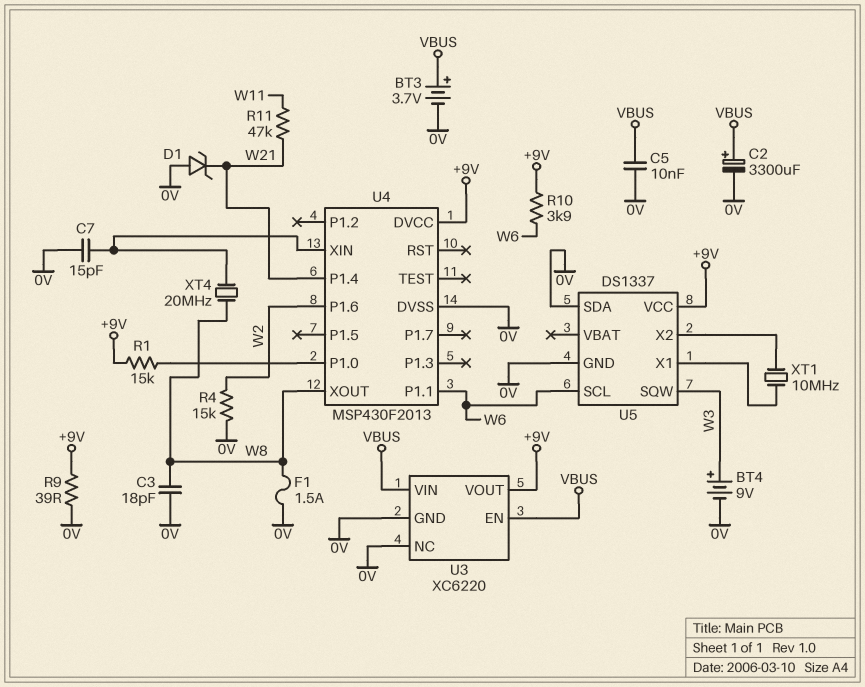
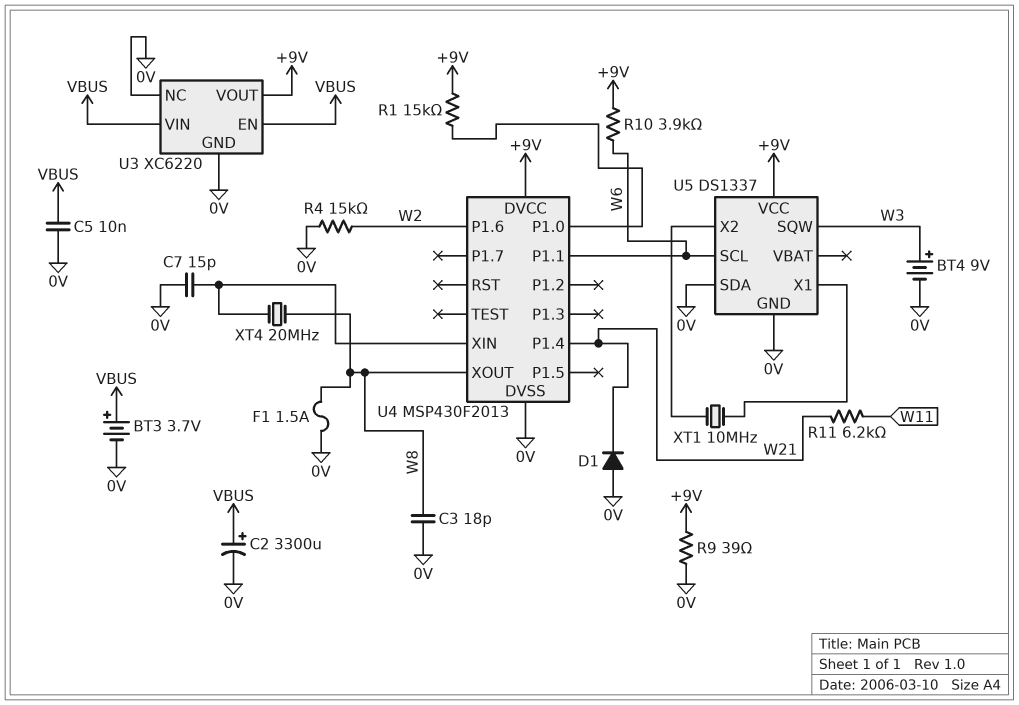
D1: zener (A 0V, K W21) -> diode (A 0V, K W21)
R11: 47k (W11, W21) -> 6.2k (W11, W21)

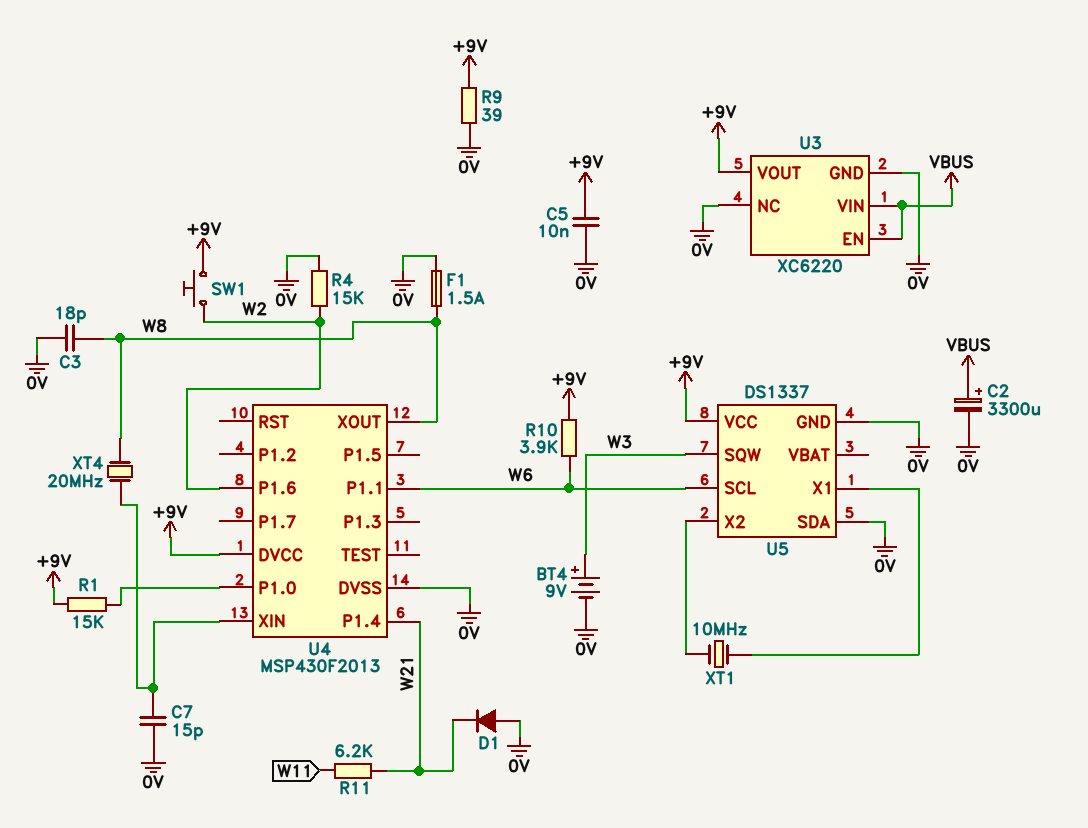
BT3: 3.7V (plus VBUS, minus 0V) -> none
C5: 10nF (0V, VBUS) -> 10nF (+9V, 0V)
SW1: none -> button (+9V, W2)

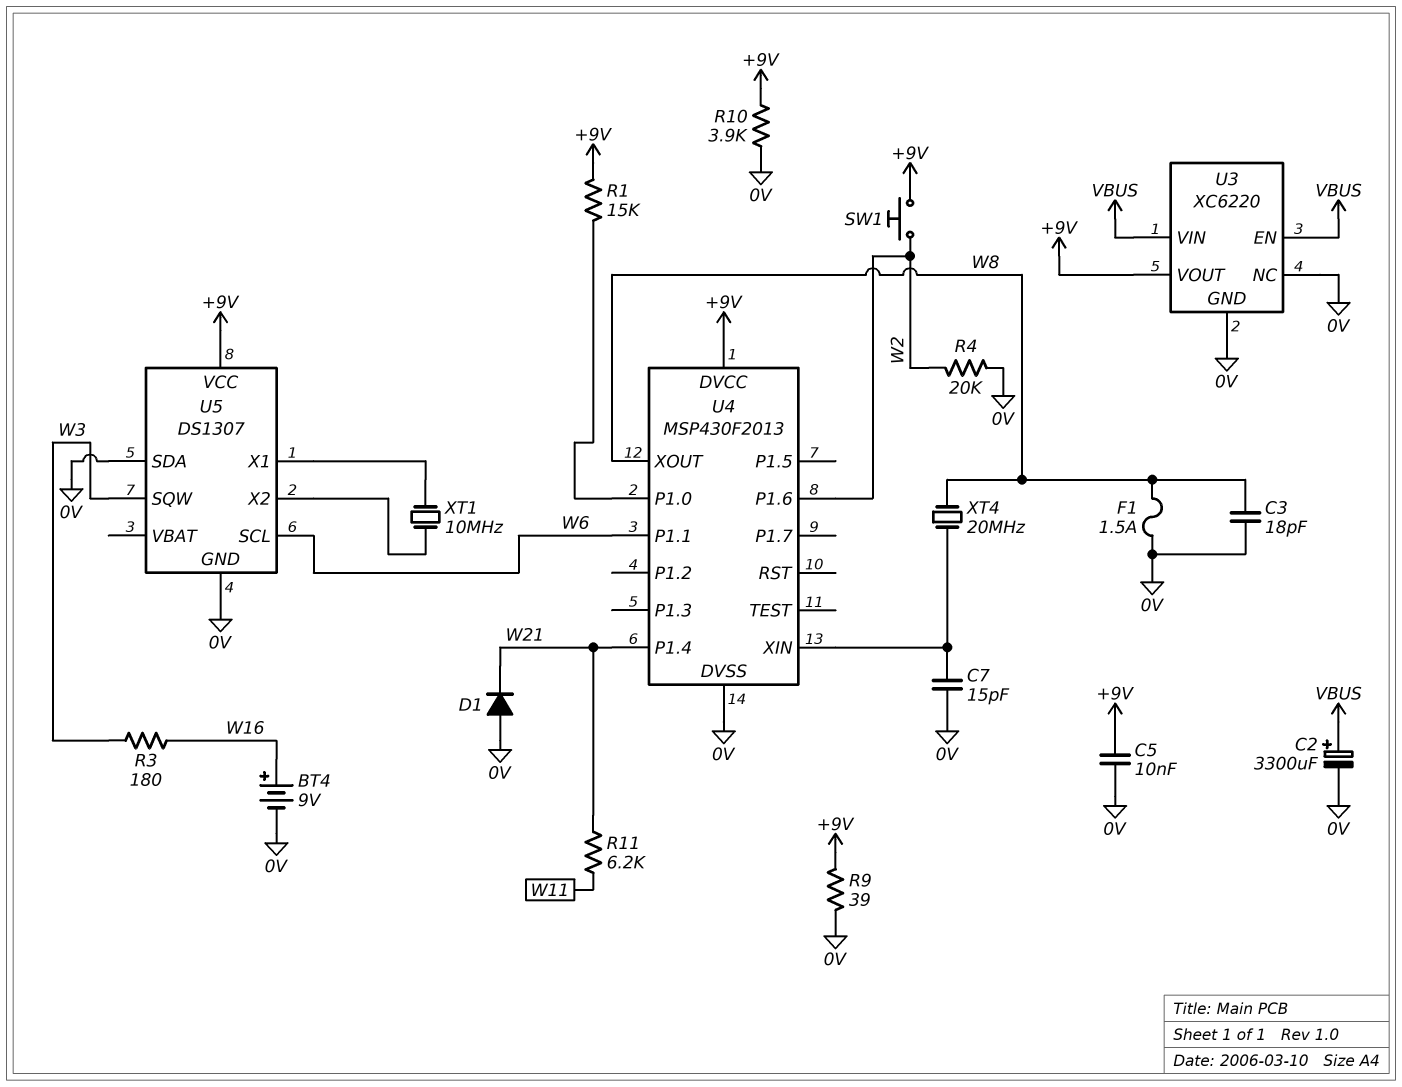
BT4: 9V (plus W3, minus 0V) -> 9V (plus W16, minus 0V)
R3: none -> 180 (W3, W16)
R4: 15k (0V, W2) -> 20k (0V, W2)
R10: 3.9k (+9V, W6) -> 3.9k (+9V, 0V)
U5: DS1337 -> DS1307

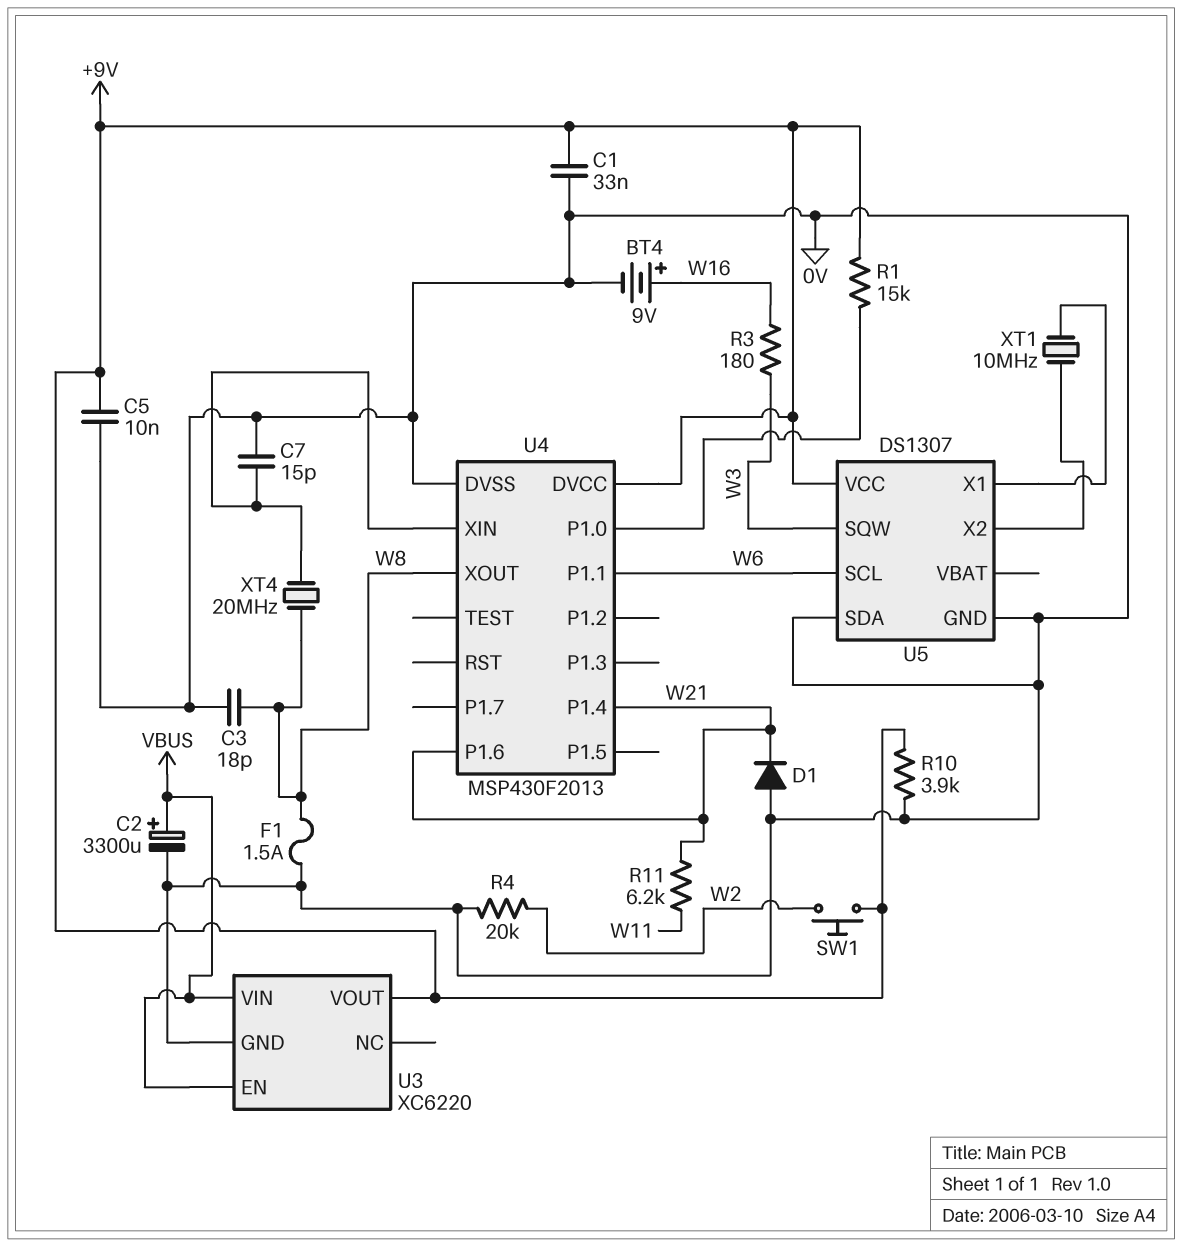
C1: none -> 33nF (+9V, 0V)
R9: 39 (+9V, 0V) -> none
U3 pin NC: 0V -> none
U4 pin P1.6: W2 -> W21

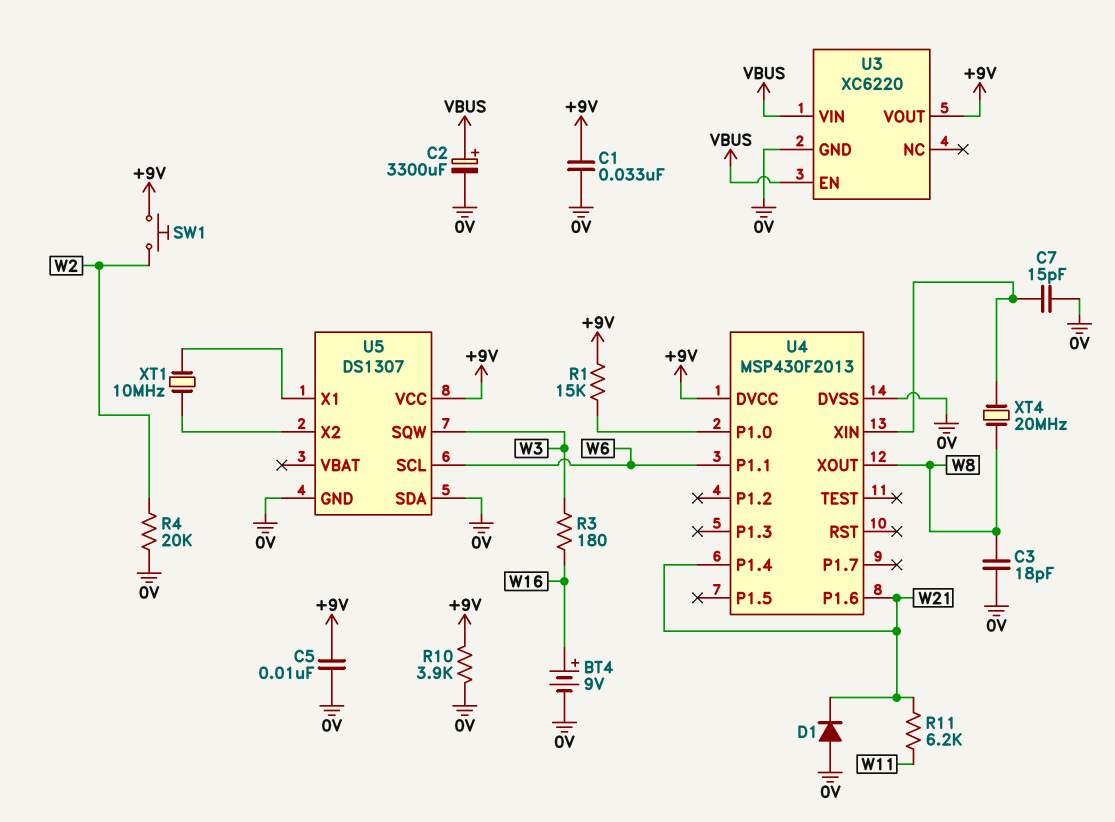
F1: 1.5A (0V, W8) -> none

